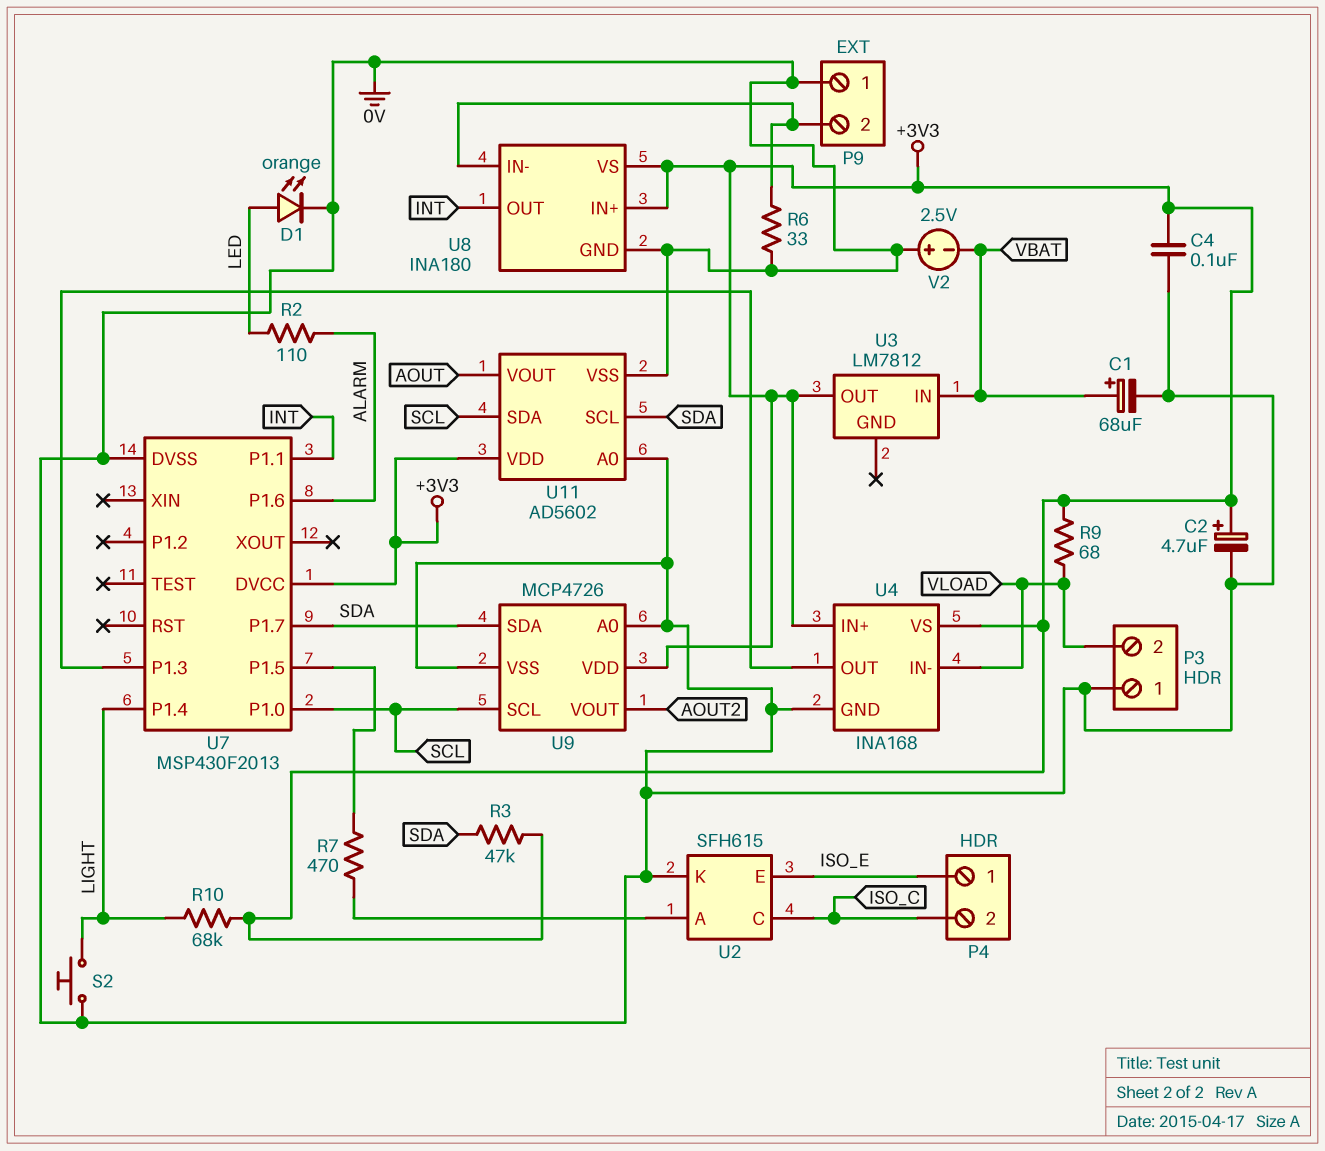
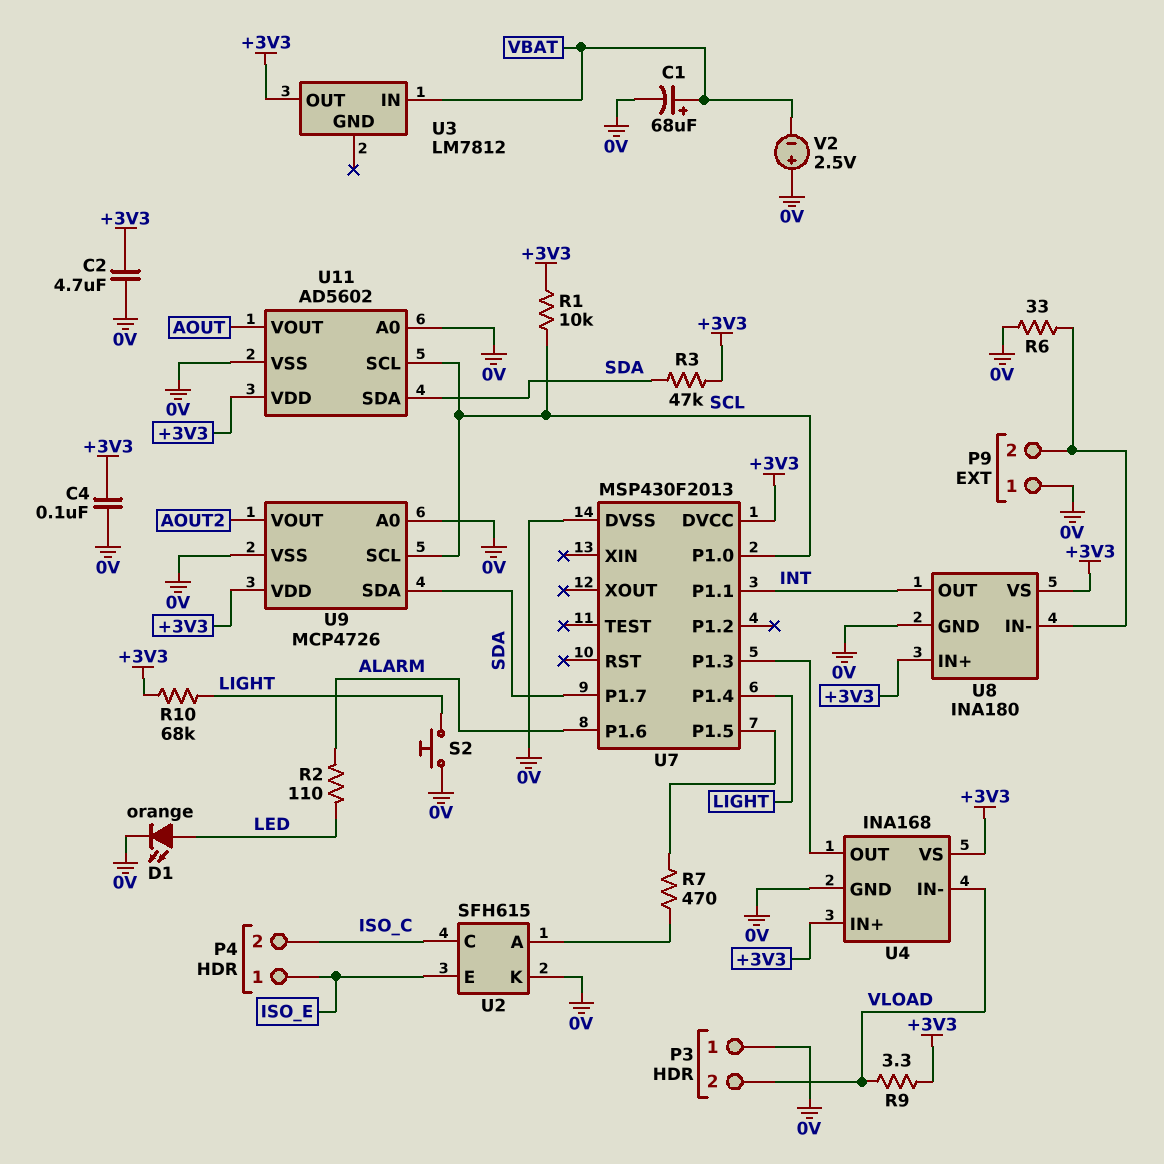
C2: 4.7uF (plus +3V3, minus 0V) -> 4.7uF (+3V3, 0V)
R1: none -> 10k (+3V3, SCL)
R9: 68 (+3V3, VLOAD) -> 3.3 (+3V3, VLOAD)
U11 pin SCL: SDA -> SCL
U11 pin SDA: SCL -> SDA

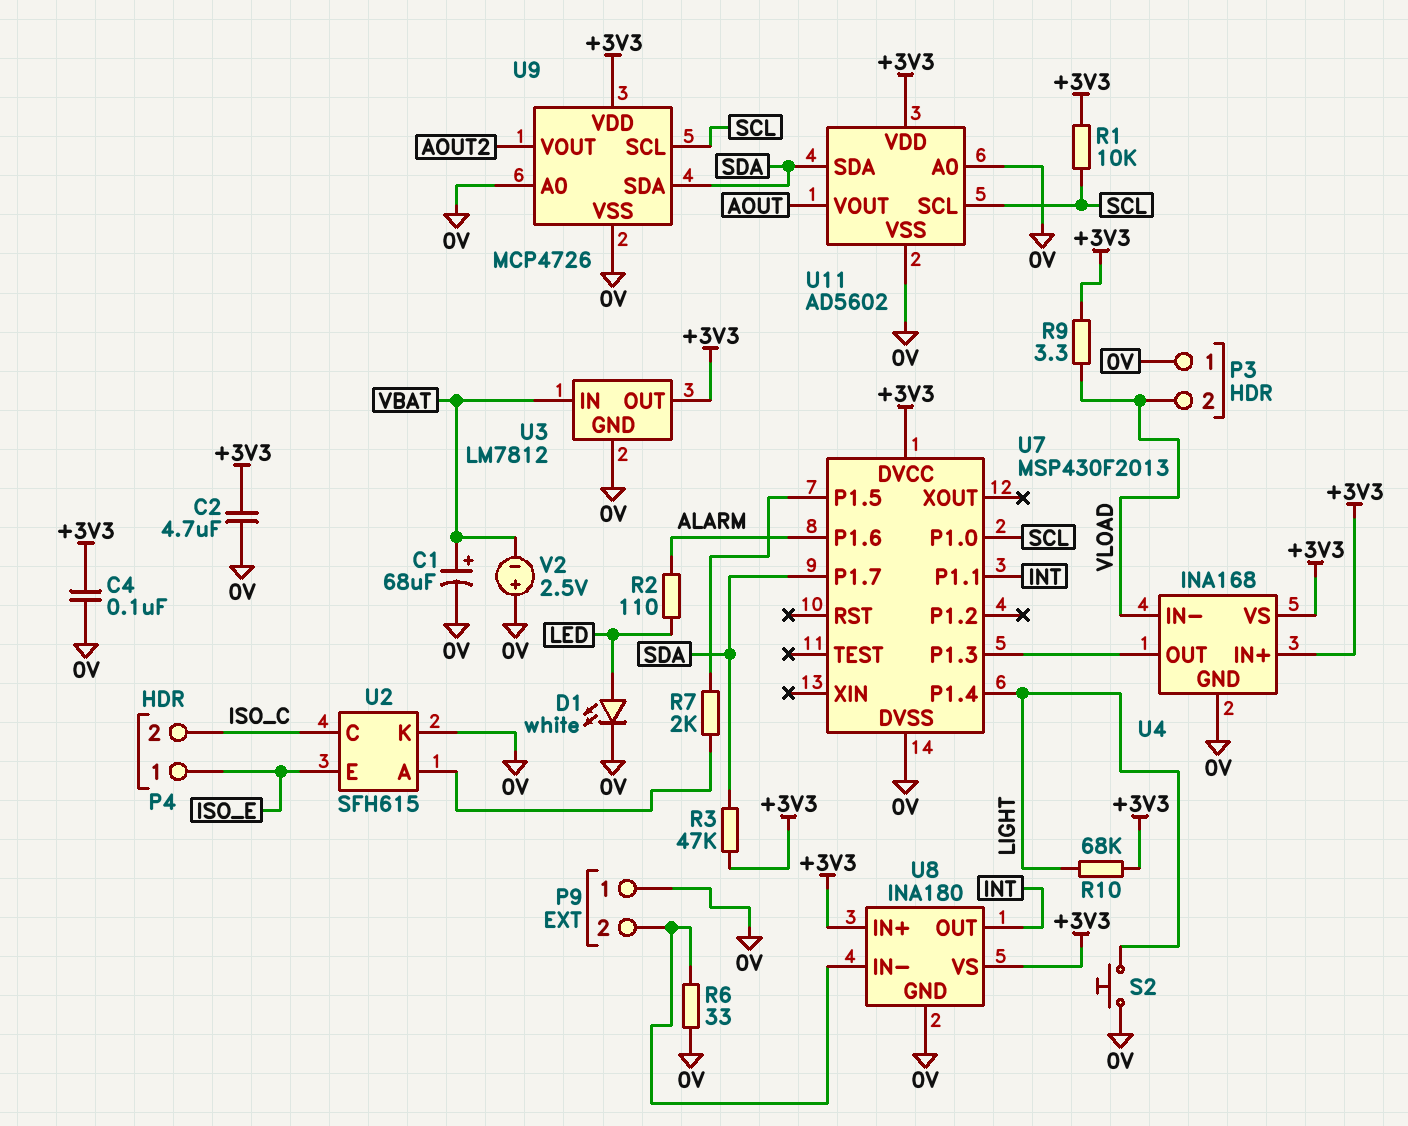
D1: LED orange (A LED, K 0V) -> LED white (A LED, K 0V)
R7: 470 (U2/A, U7/P1.5) -> 2k (U2/A, U7/P1.5)
U3 pin GND: none -> 0V

